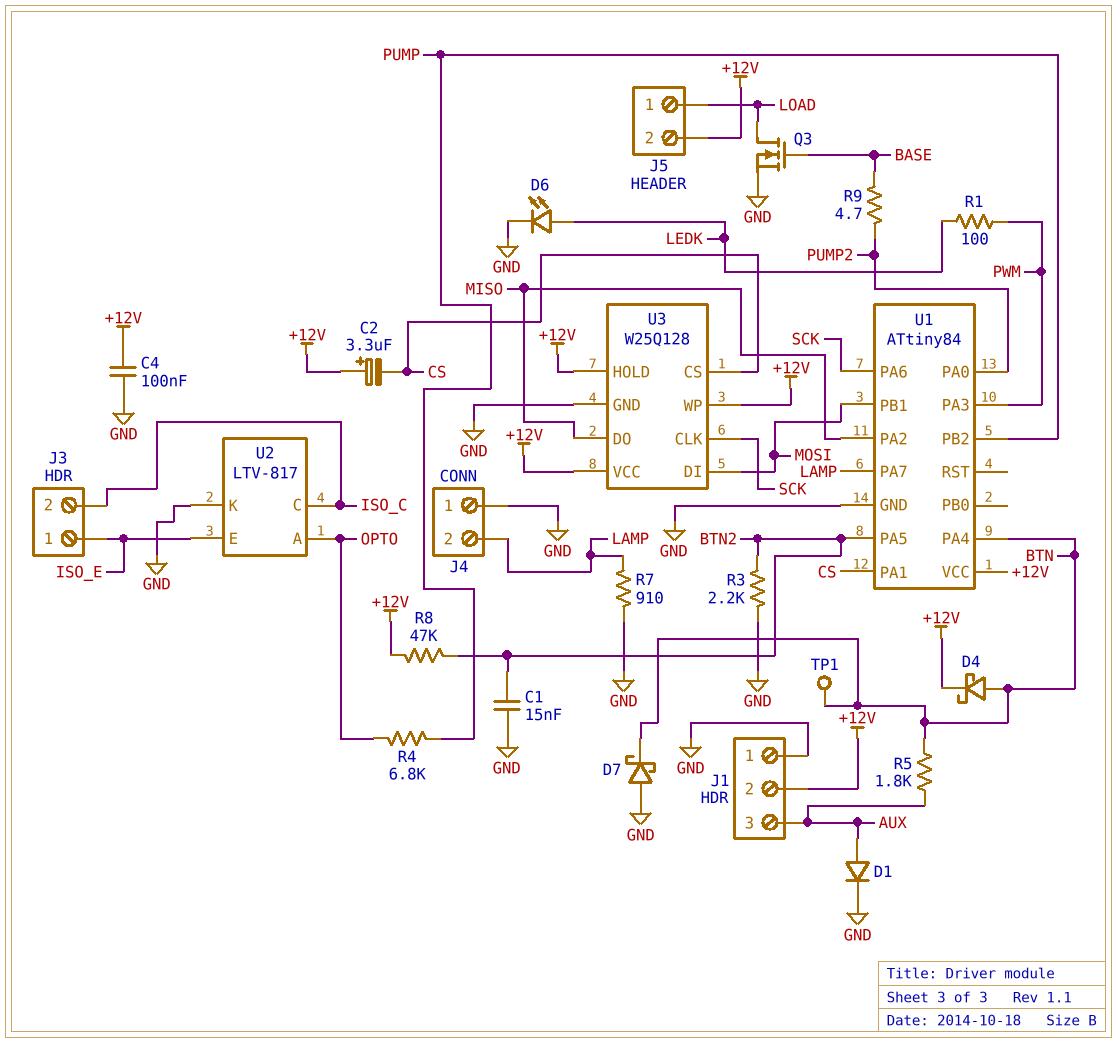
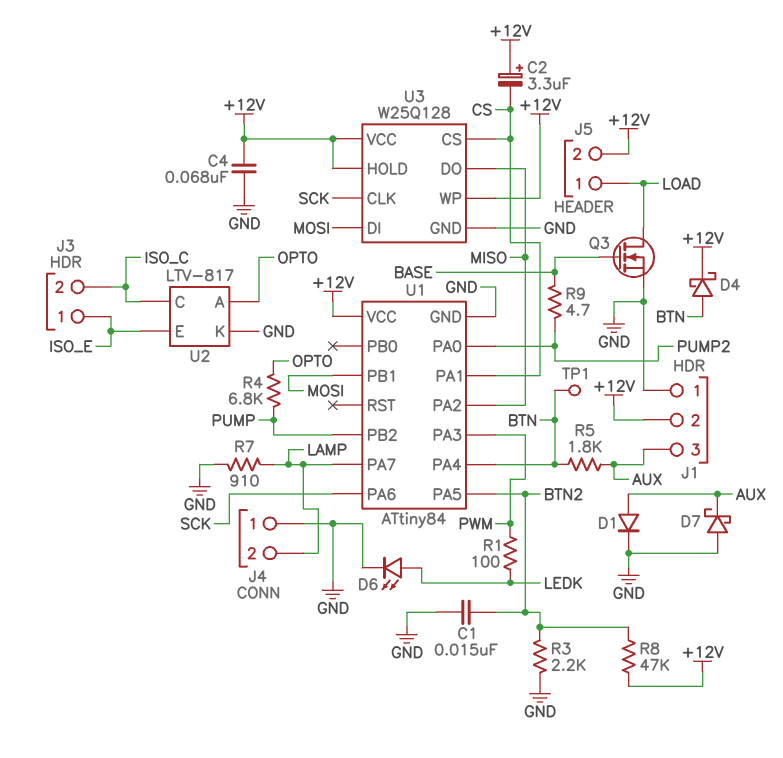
C4: 100nF (+12V, GND) -> 68nF (+12V, GND)
D7: schottky (A GND, K BTN) -> schottky (A GND, K AUX)

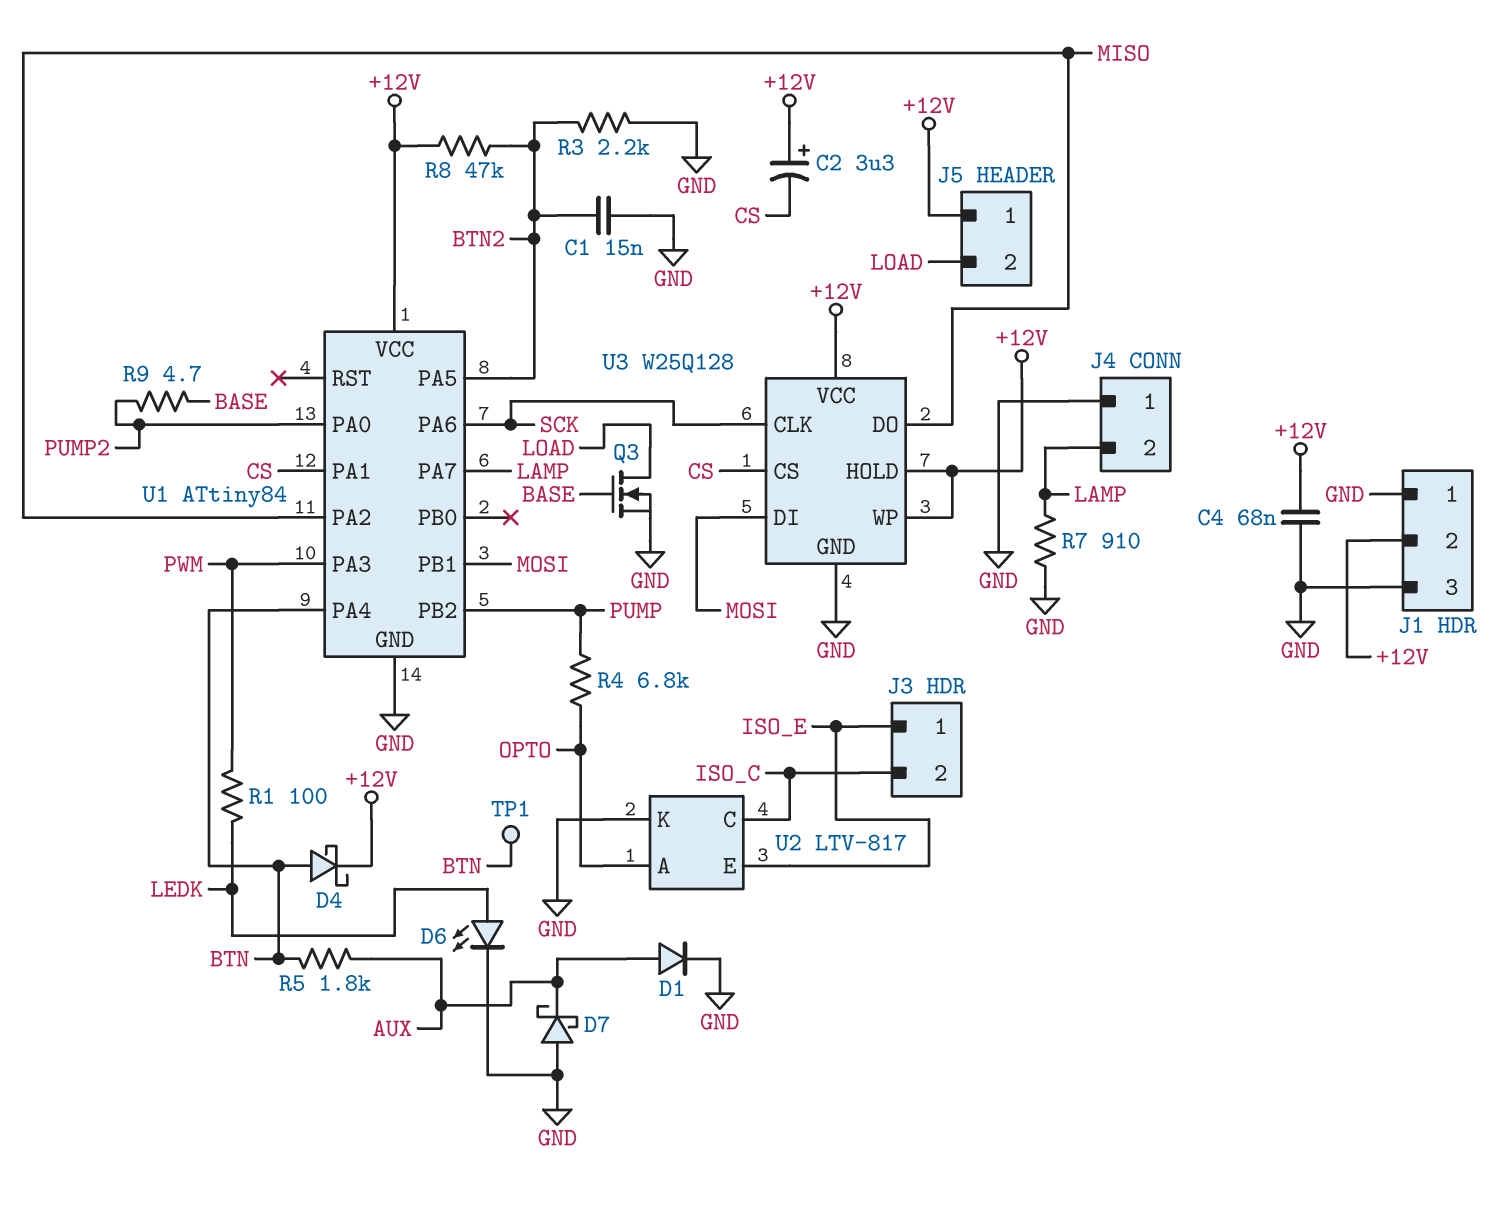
J1 pin 3: AUX -> GND
J5 pin 1: LOAD -> +12V
J5 pin 2: +12V -> LOAD

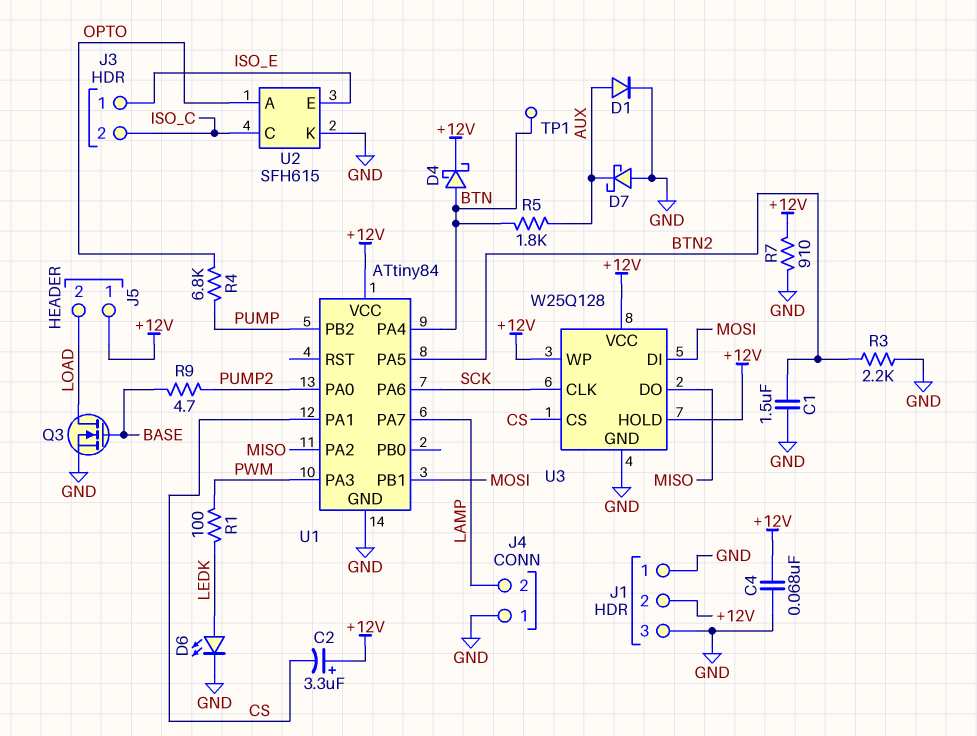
C1: 15nF (BTN2, GND) -> 1.5uF (BTN2, GND)
R7: 910 (GND, LAMP) -> 910 (+12V, GND)
R8: 47k (+12V, BTN2) -> none
U2: LTV-817 -> SFH615

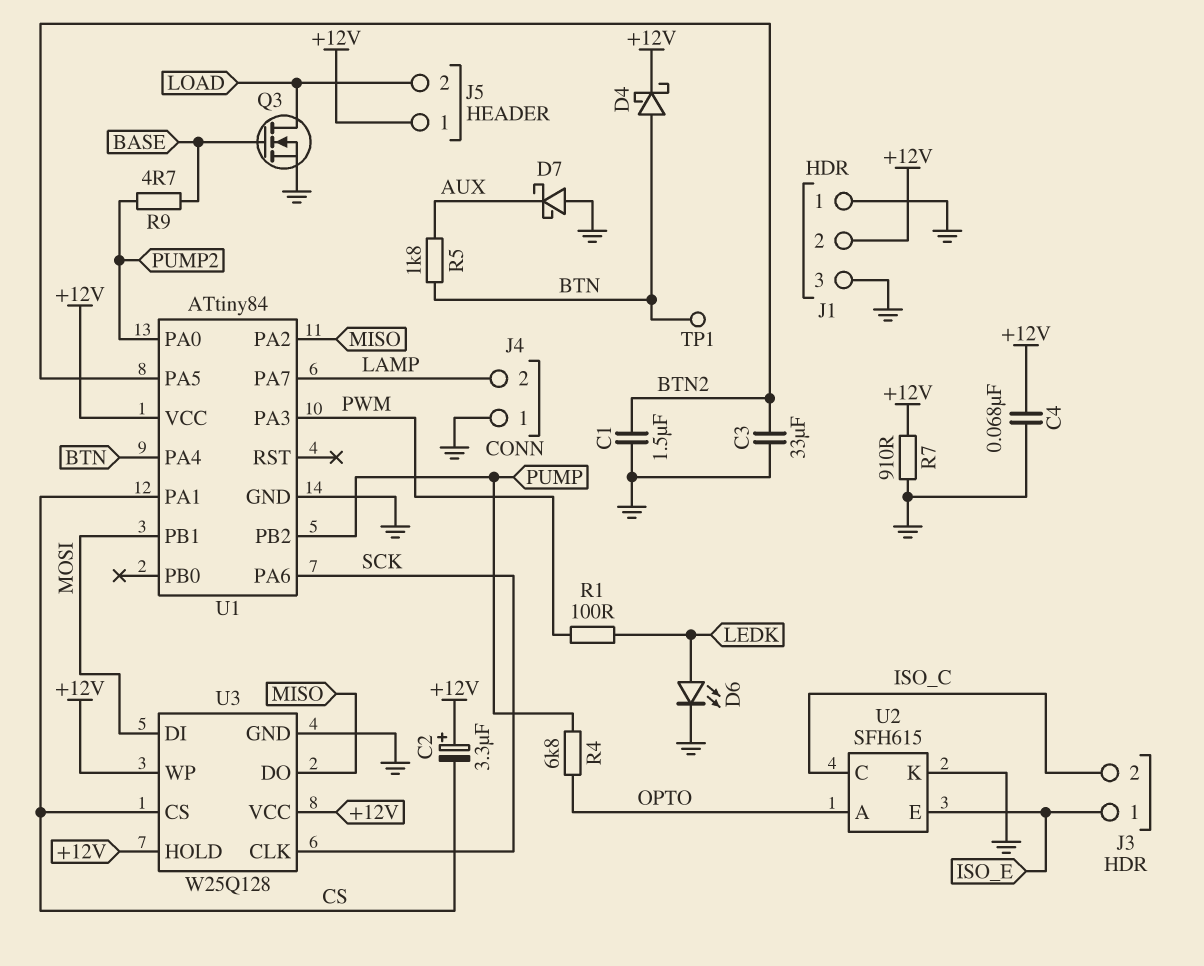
C3: none -> 33uF (BTN2, GND)
D1: diode (A AUX, K GND) -> none
R3: 2.2k (BTN2, GND) -> none

